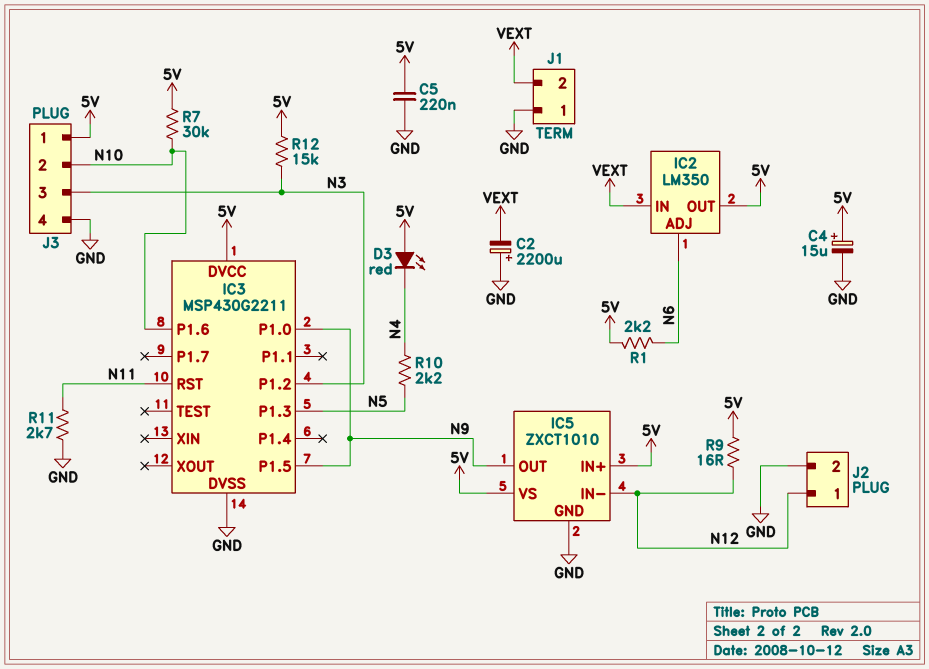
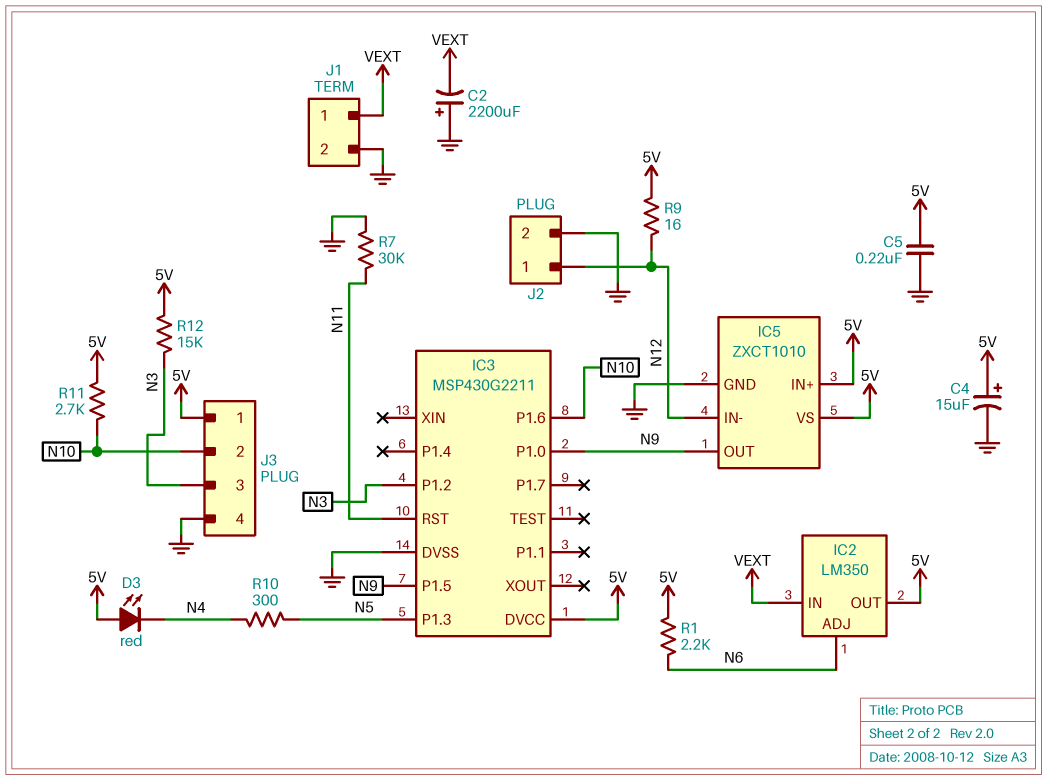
J1 pin 1: GND -> VEXT
J1 pin 2: VEXT -> GND
R7: 30k (5V, N10) -> 30k (GND, N11)
R10: 2.2k (N4, N5) -> 300 (N4, N5)
R11: 2.7k (GND, N11) -> 2.7k (5V, N10)

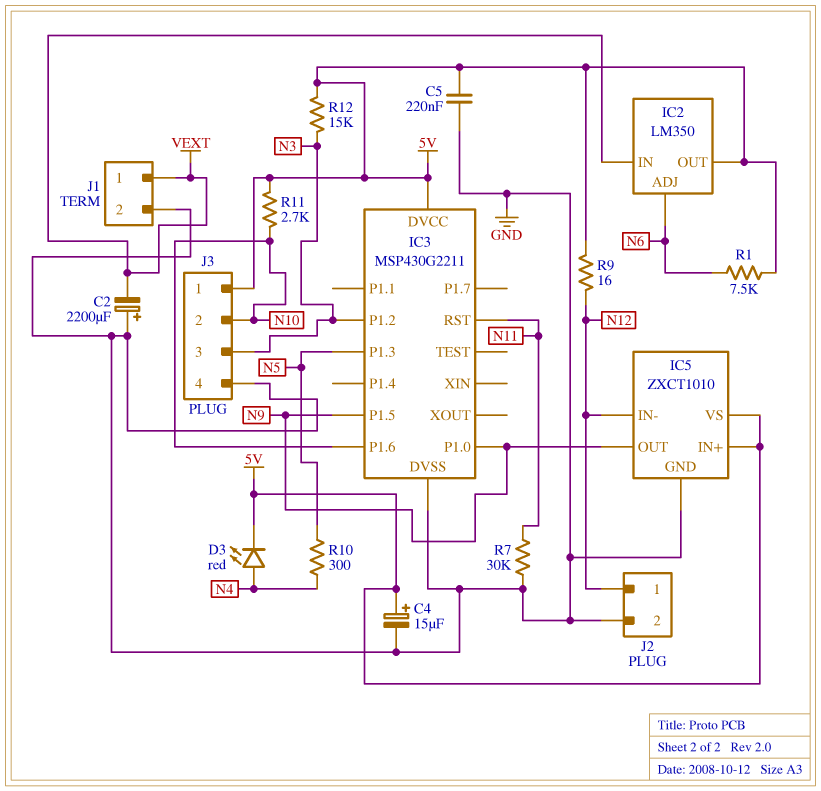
D3: LED red (A 5V, K N4) -> LED red (A N4, K 5V)
R1: 2.2k (5V, N6) -> 7.5k (5V, N6)

